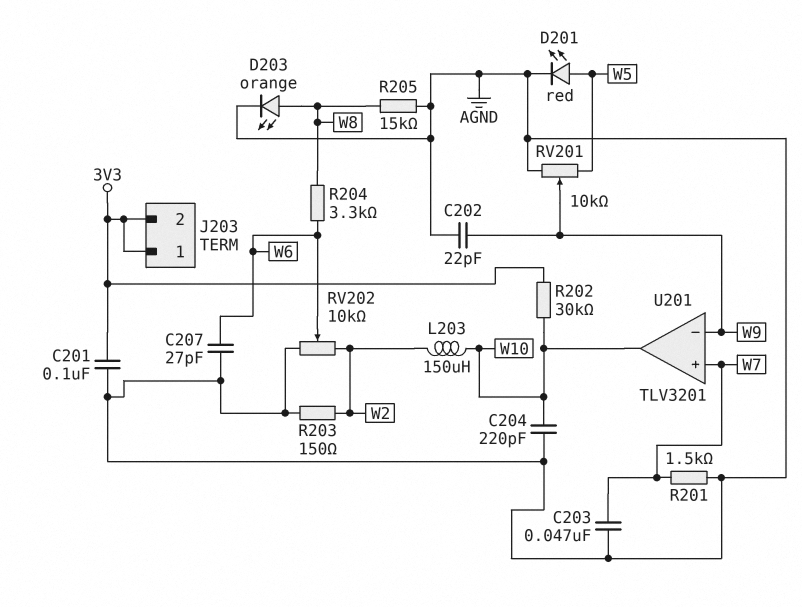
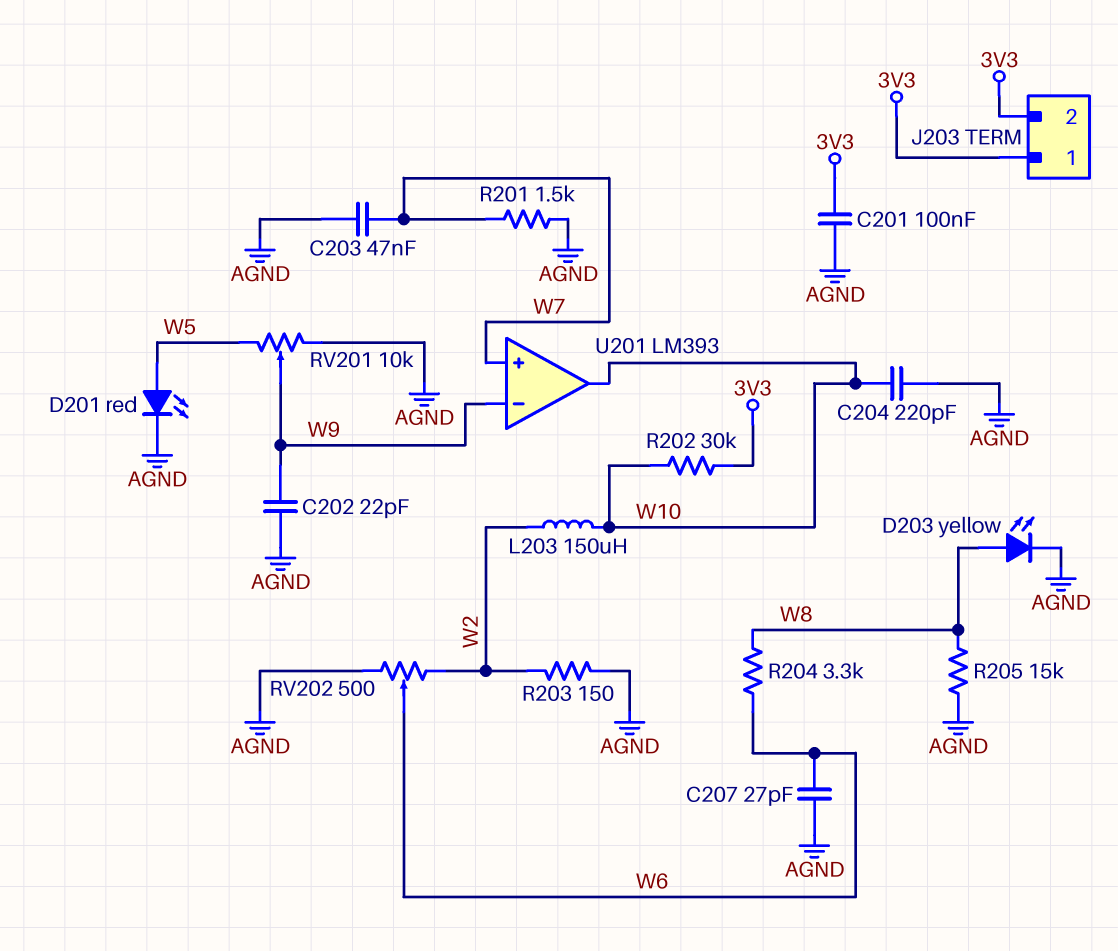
D203: LED orange (A W8, K AGND) -> LED yellow (A W8, K AGND)
RV202: 10k (AGND, W2, wiper W6) -> 500 (AGND, W2, wiper W6)
U201: TLV3201 -> LM393

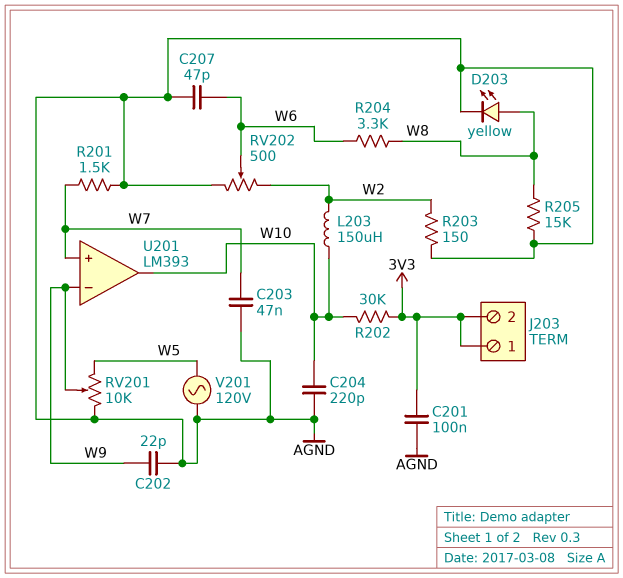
C207: 27pF (AGND, W6) -> 47pF (AGND, W6)
D201: LED red (A W5, K AGND) -> none
V201: none -> AC 120V (AGND, W5)

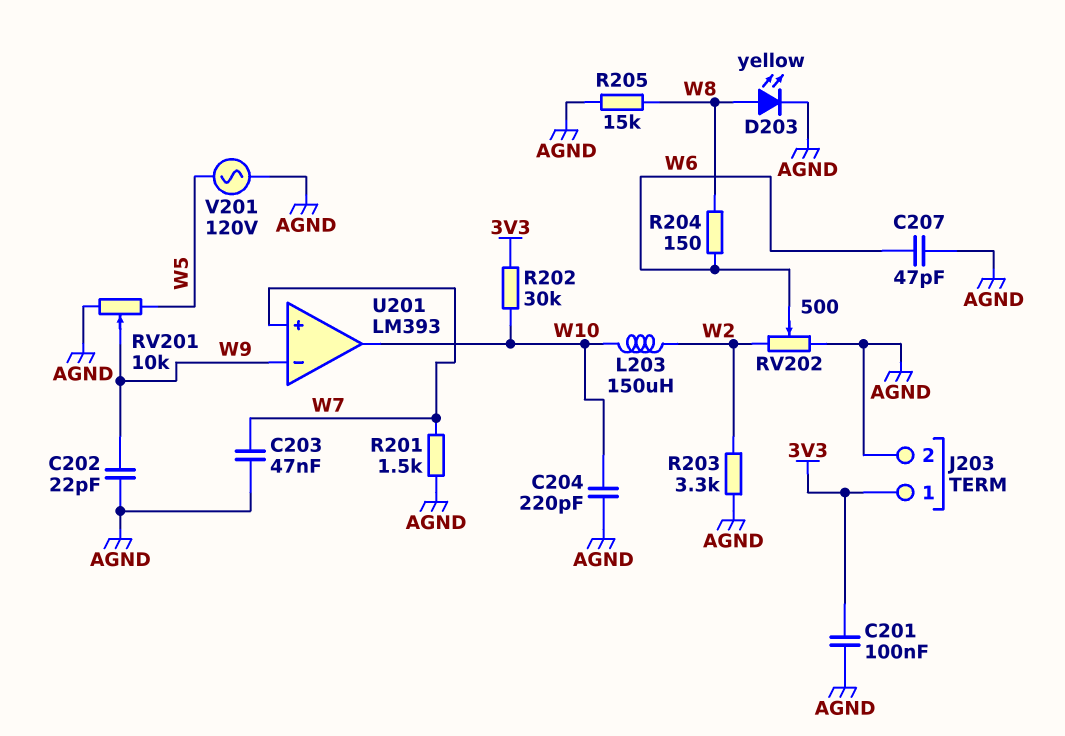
J203 pin 2: 3V3 -> AGND
R203: 150 (AGND, W2) -> 3.3k (AGND, W2)
R204: 3.3k (W6, W8) -> 150 (W6, W8)

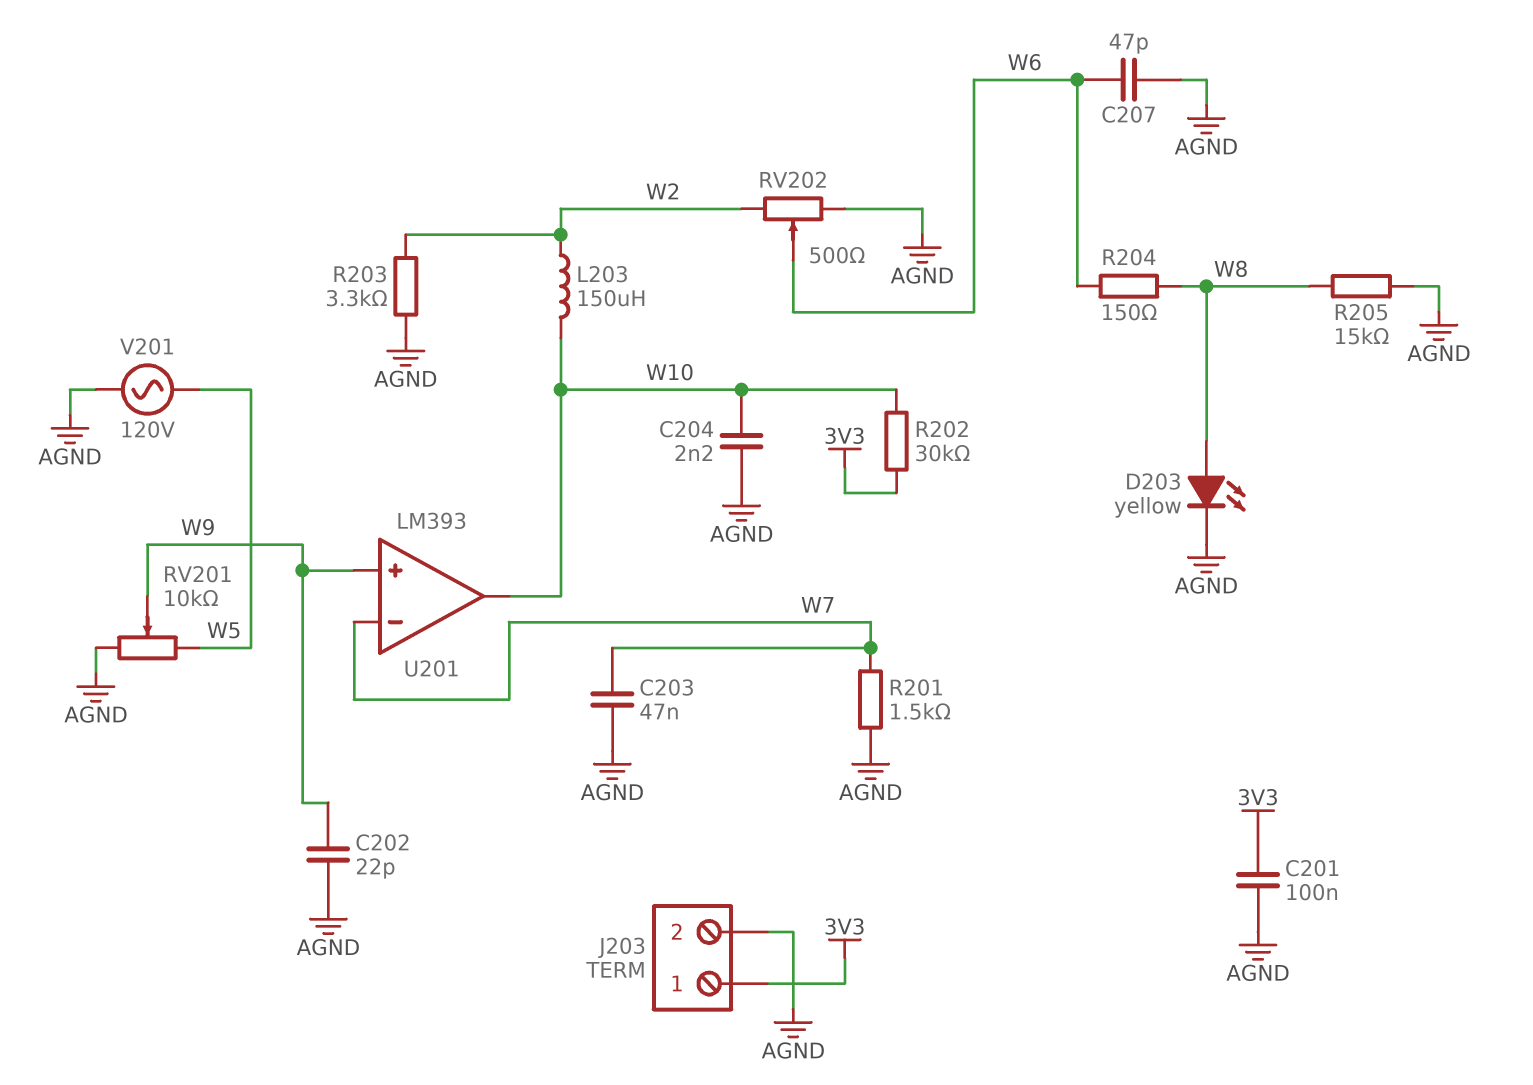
C204: 220pF (AGND, W10) -> 2.2nF (AGND, W10)
U201 pin in+: W7 -> W9
U201 pin in-: W9 -> W7

